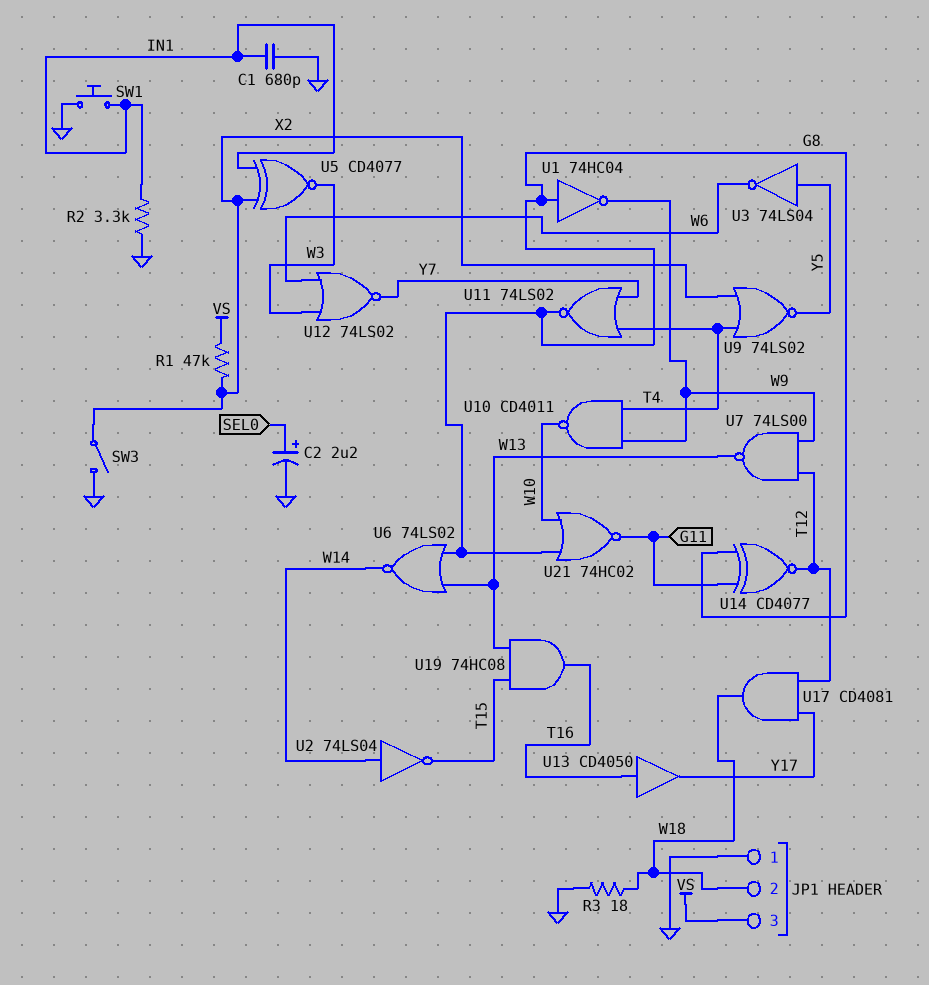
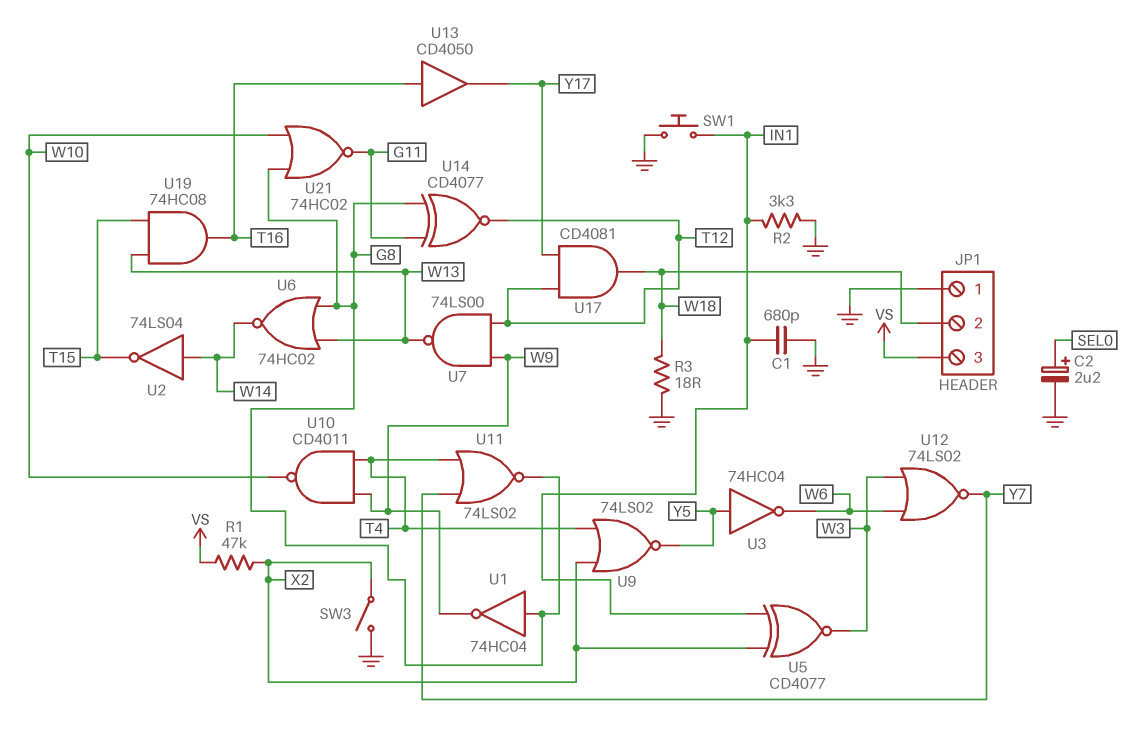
U3: NOT 74LS04 (in Y5, out W6) -> NOT 74HC04 (in Y5, out W6)
U6: NOR 74LS02 (in G8, in W13, out W14) -> NOR 74HC02 (in G8, in W13, out W14)

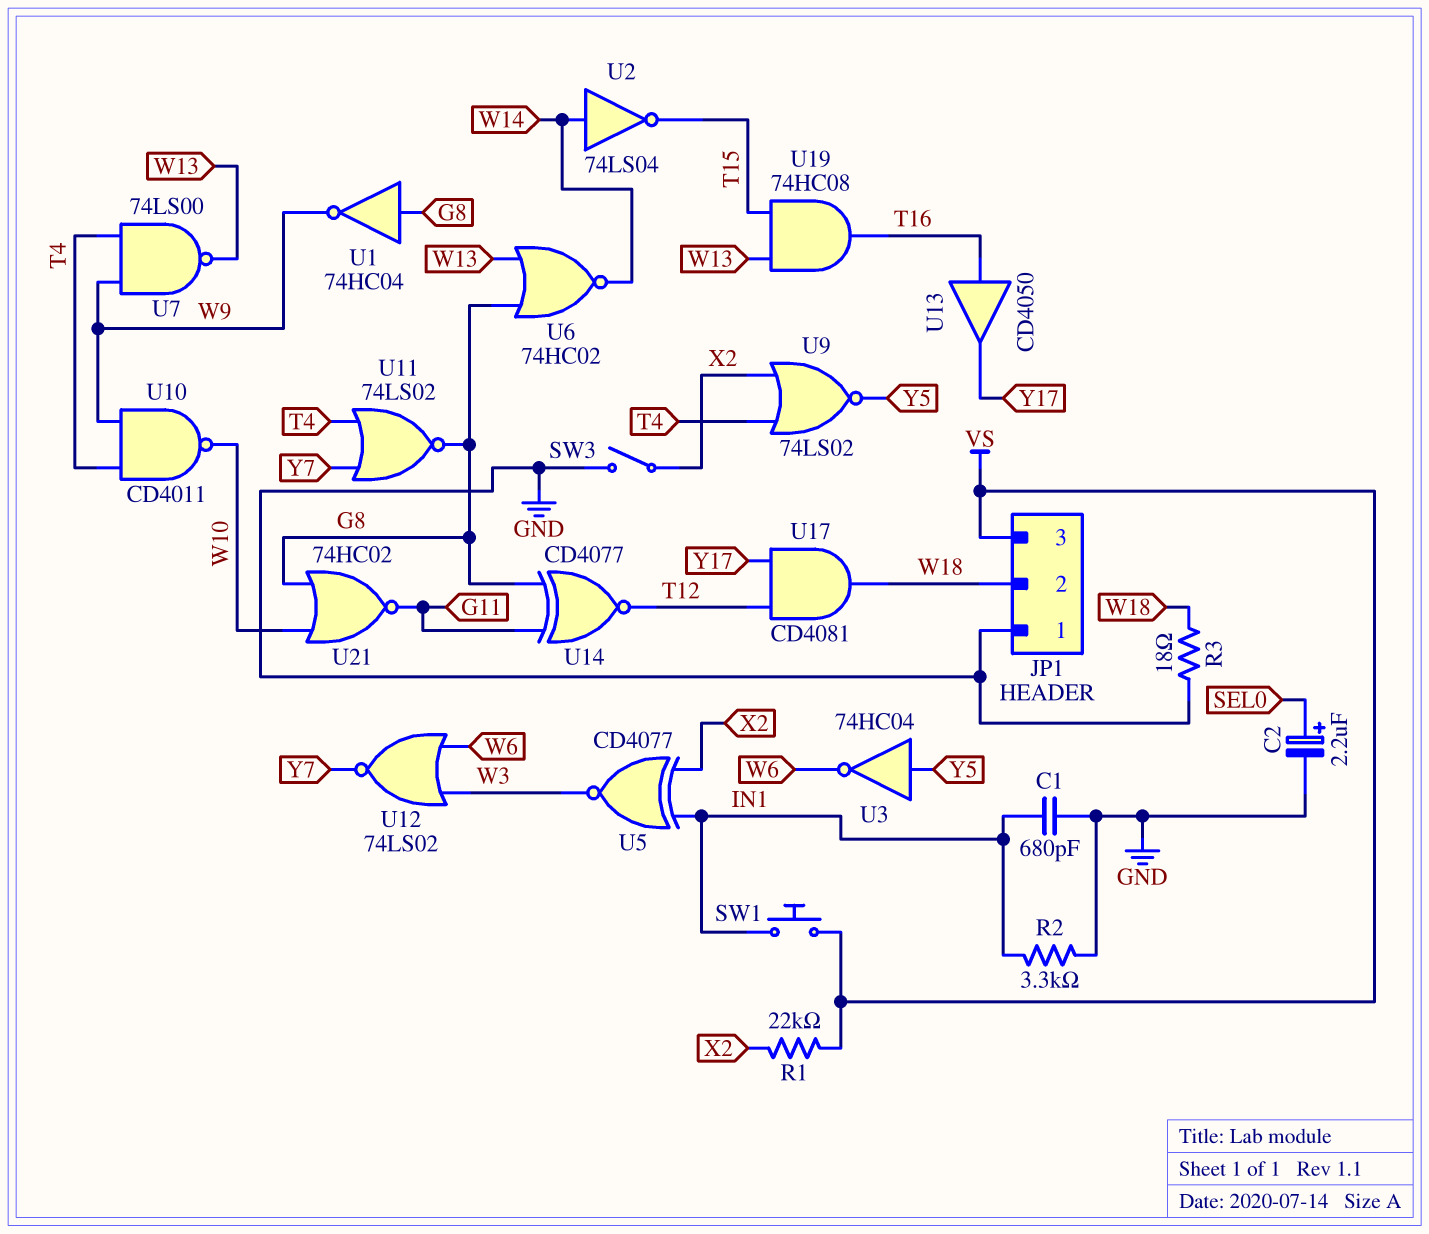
R1: 47k (VS, X2) -> 22k (VS, X2)
SW1: button (GND, IN1) -> button (IN1, VS)
U7: NAND 74LS00 (in T12, in W9, out W13) -> NAND 74LS00 (in T4, in W9, out W13)

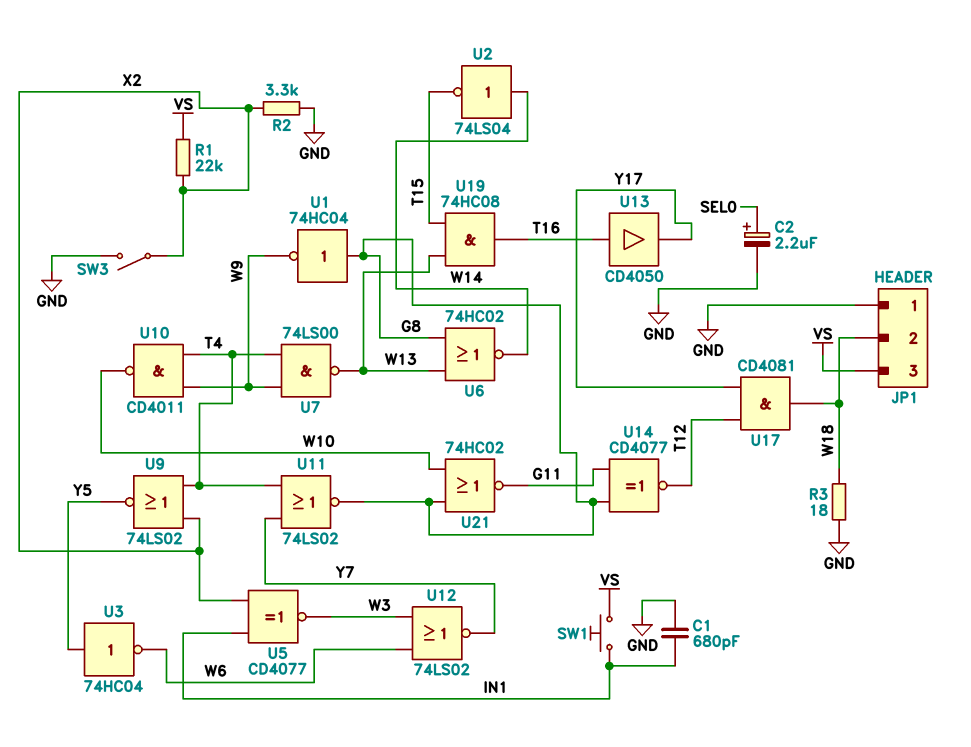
R2: 3.3k (GND, IN1) -> 3.3k (GND, X2)

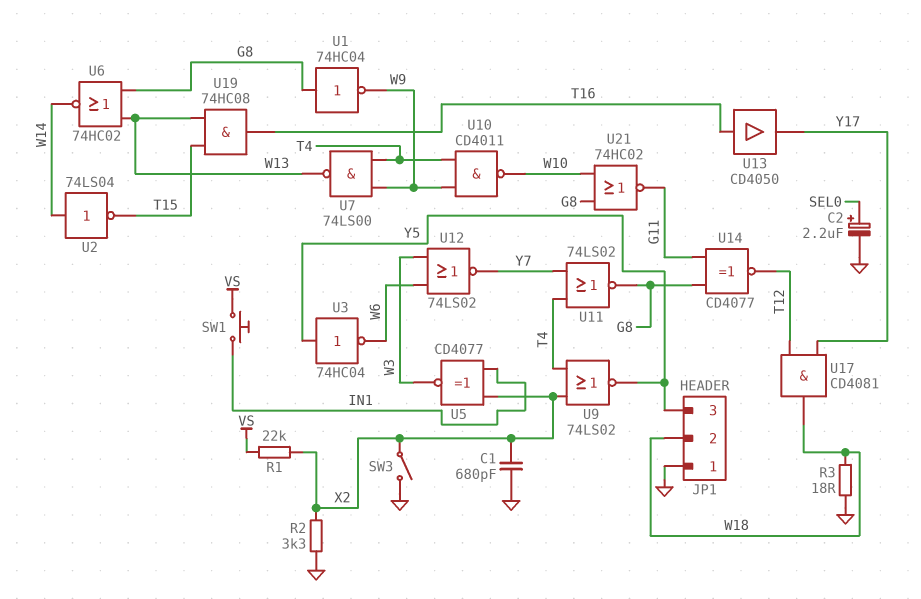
C1: 680pF (GND, IN1) -> 680pF (GND, X2)
JP1 pin 3: VS -> Y5

